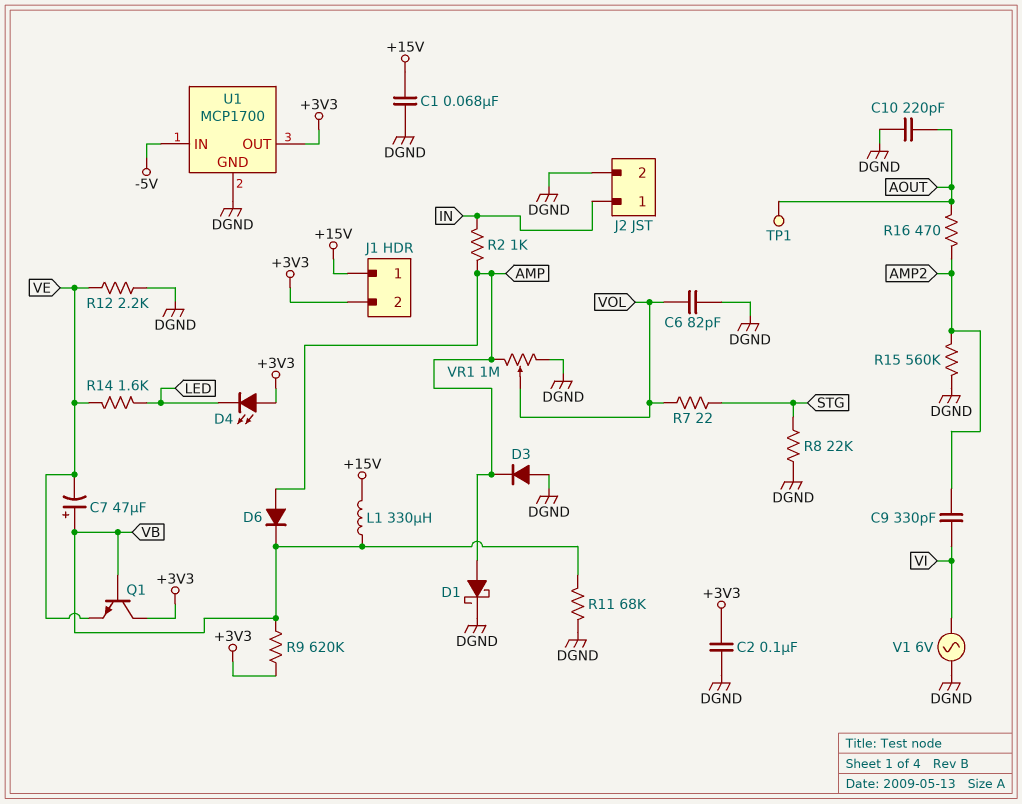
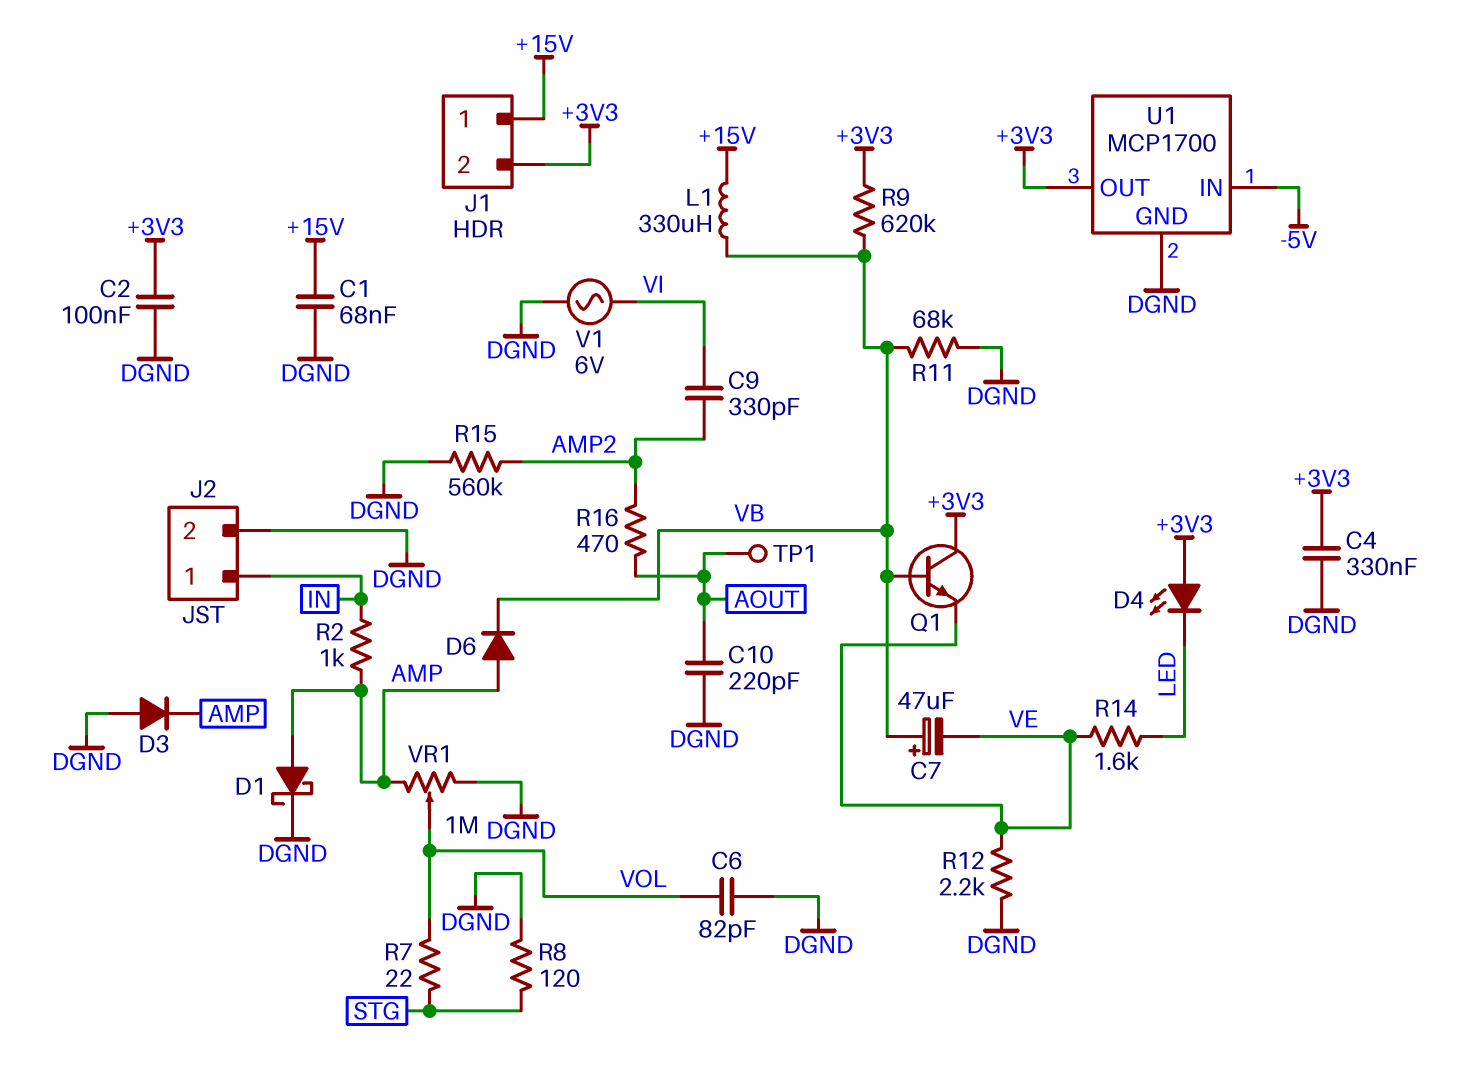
C4: none -> 330nF (+3V3, DGND)
R8: 22k (DGND, STG) -> 120 (DGND, STG)

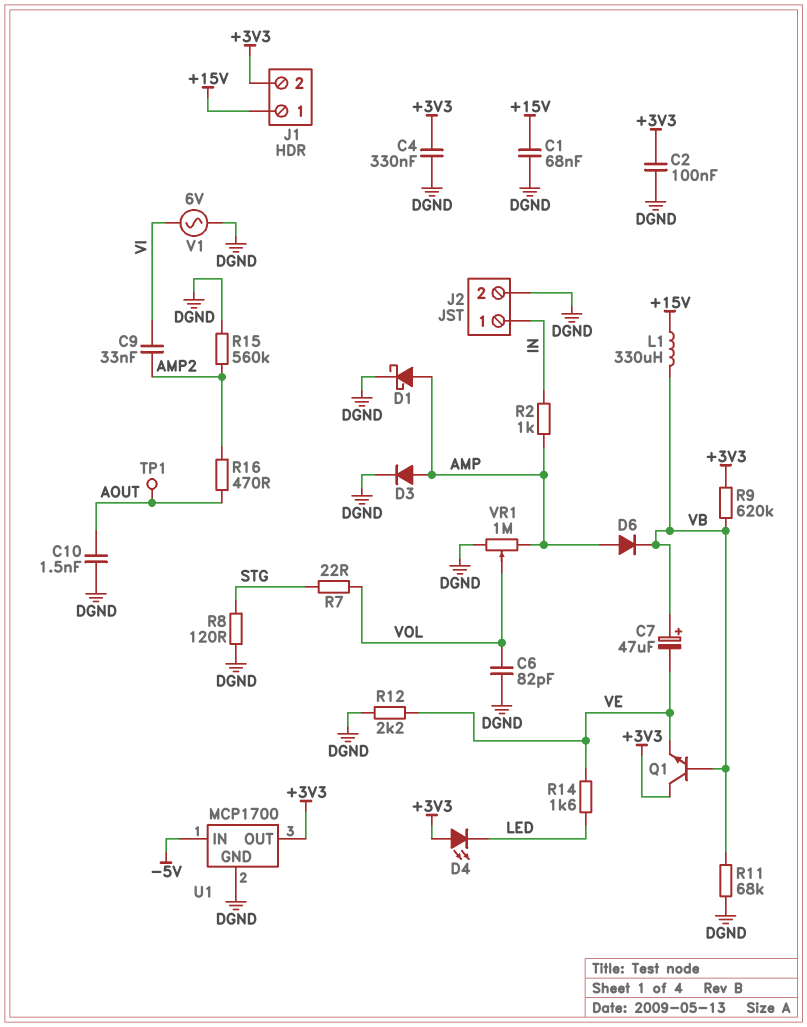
C9: 330pF (AMP2, VI) -> 33nF (AMP2, VI)
C10: 220pF (AOUT, DGND) -> 1.5nF (AOUT, DGND)
D3: diode (A DGND, K AMP) -> diode (A AMP, K DGND)

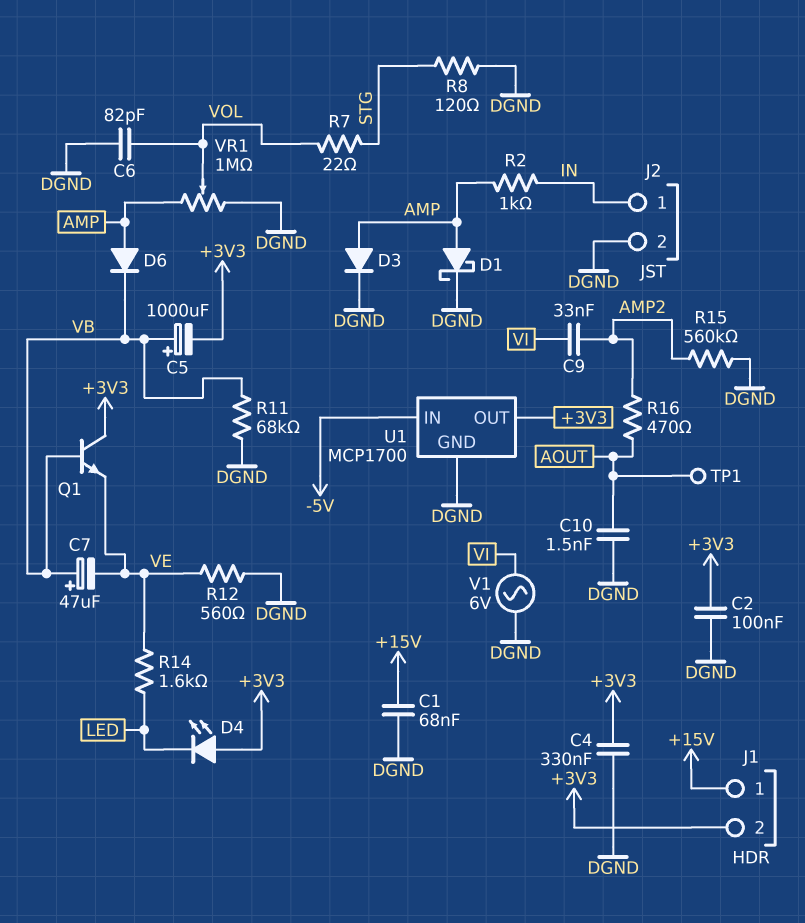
C5: none -> 1000uF (plus VB, minus +3V3)
L1: 330uH (+15V, VB) -> none
R9: 620k (+3V3, VB) -> none
R12: 2.2k (DGND, VE) -> 560 (DGND, VE)

